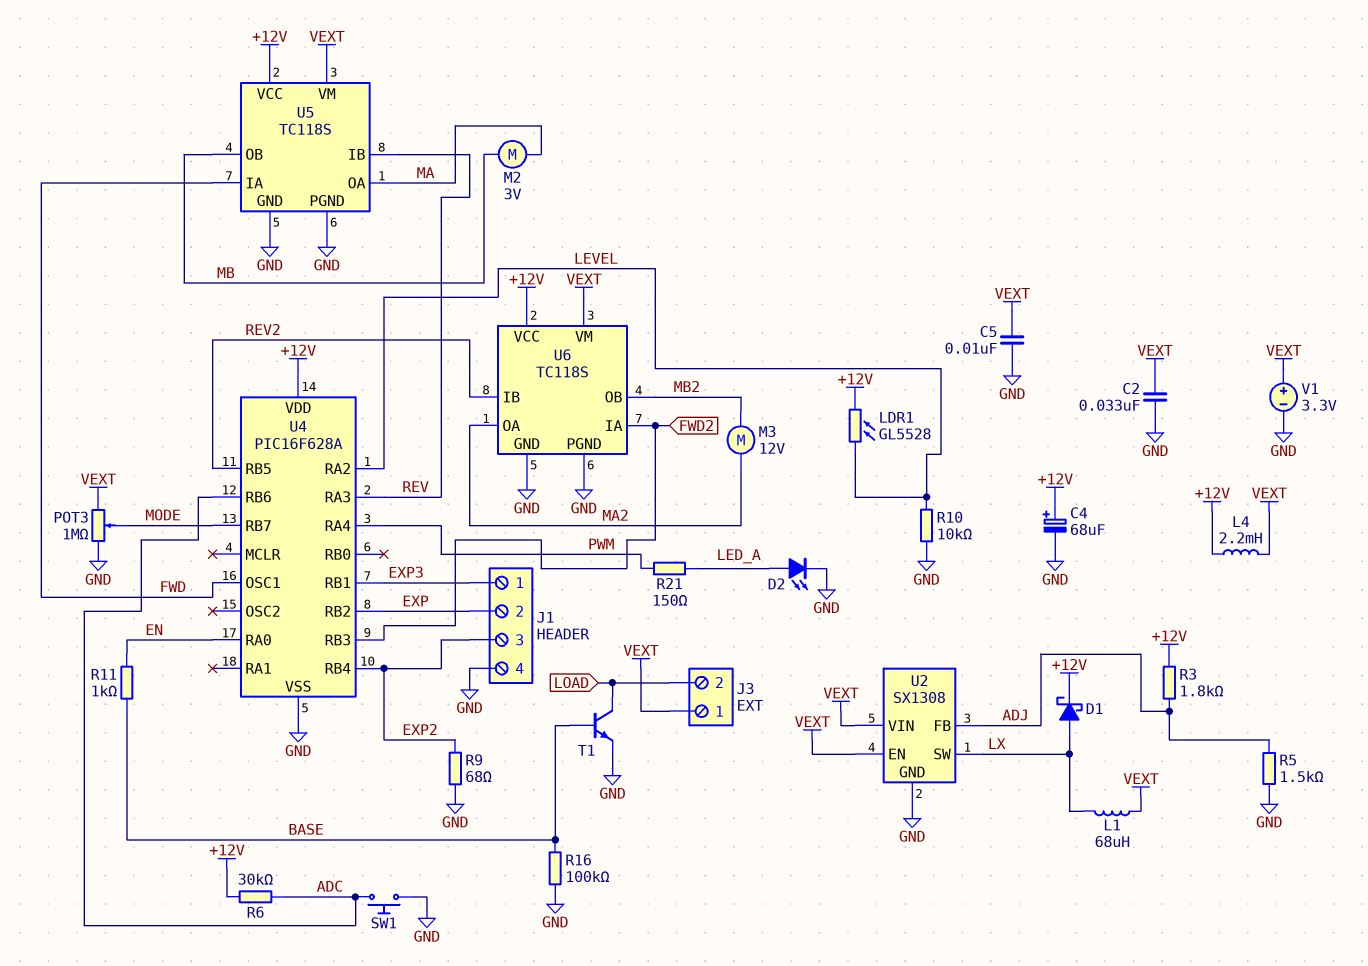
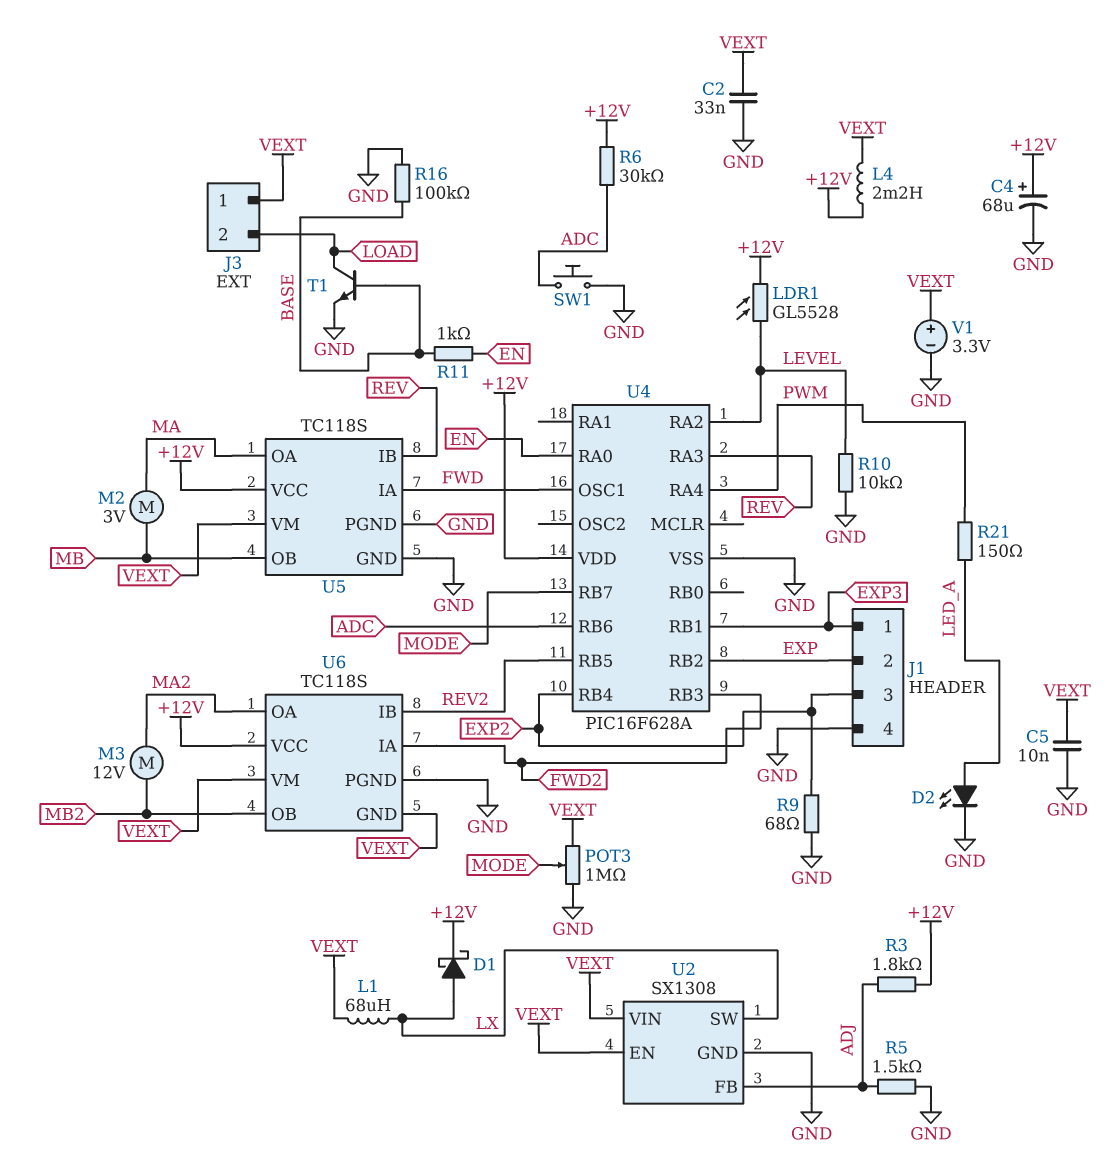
U6 pin GND: GND -> VEXT

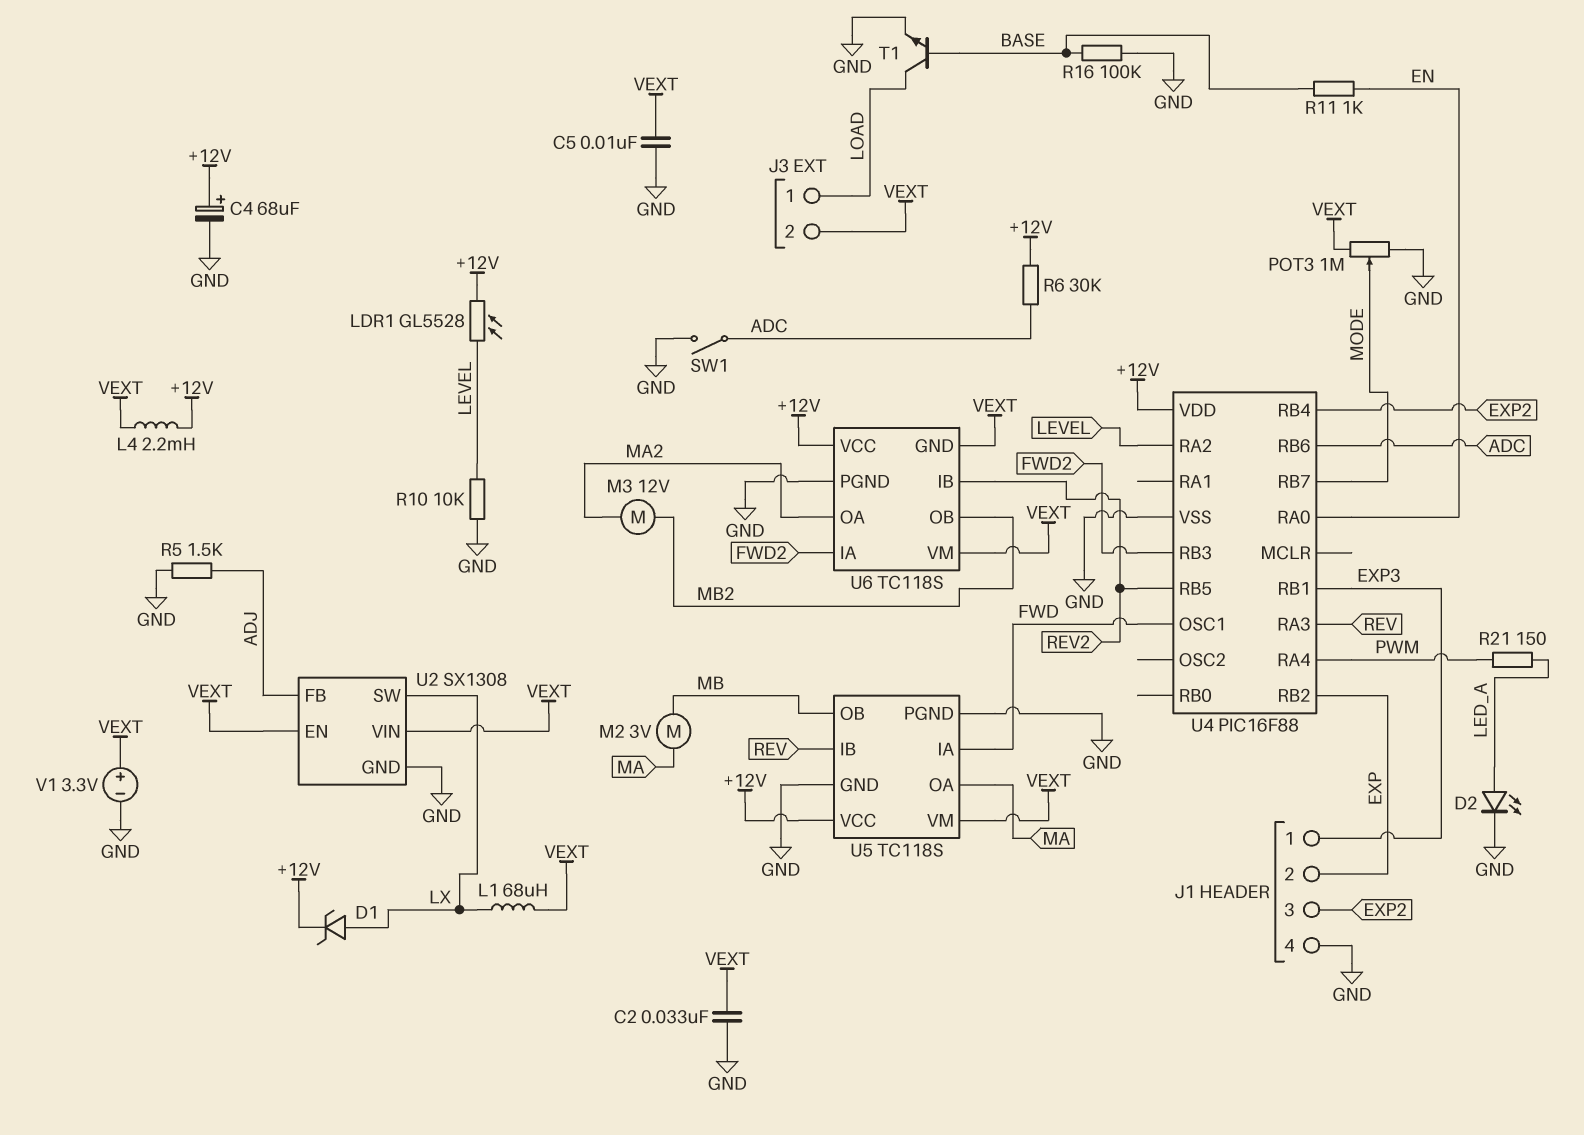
D1: schottky (A LX, K +12V) -> zener (A LX, K +12V)
J3 pin 1: VEXT -> LOAD
J3 pin 2: LOAD -> VEXT
R3: 1.8k (+12V, ADJ) -> none
R9: 68 (EXP2, GND) -> none
SW1: button (ADC, GND) -> switch (ADC, GND)
U4: PIC16F628A -> PIC16F88

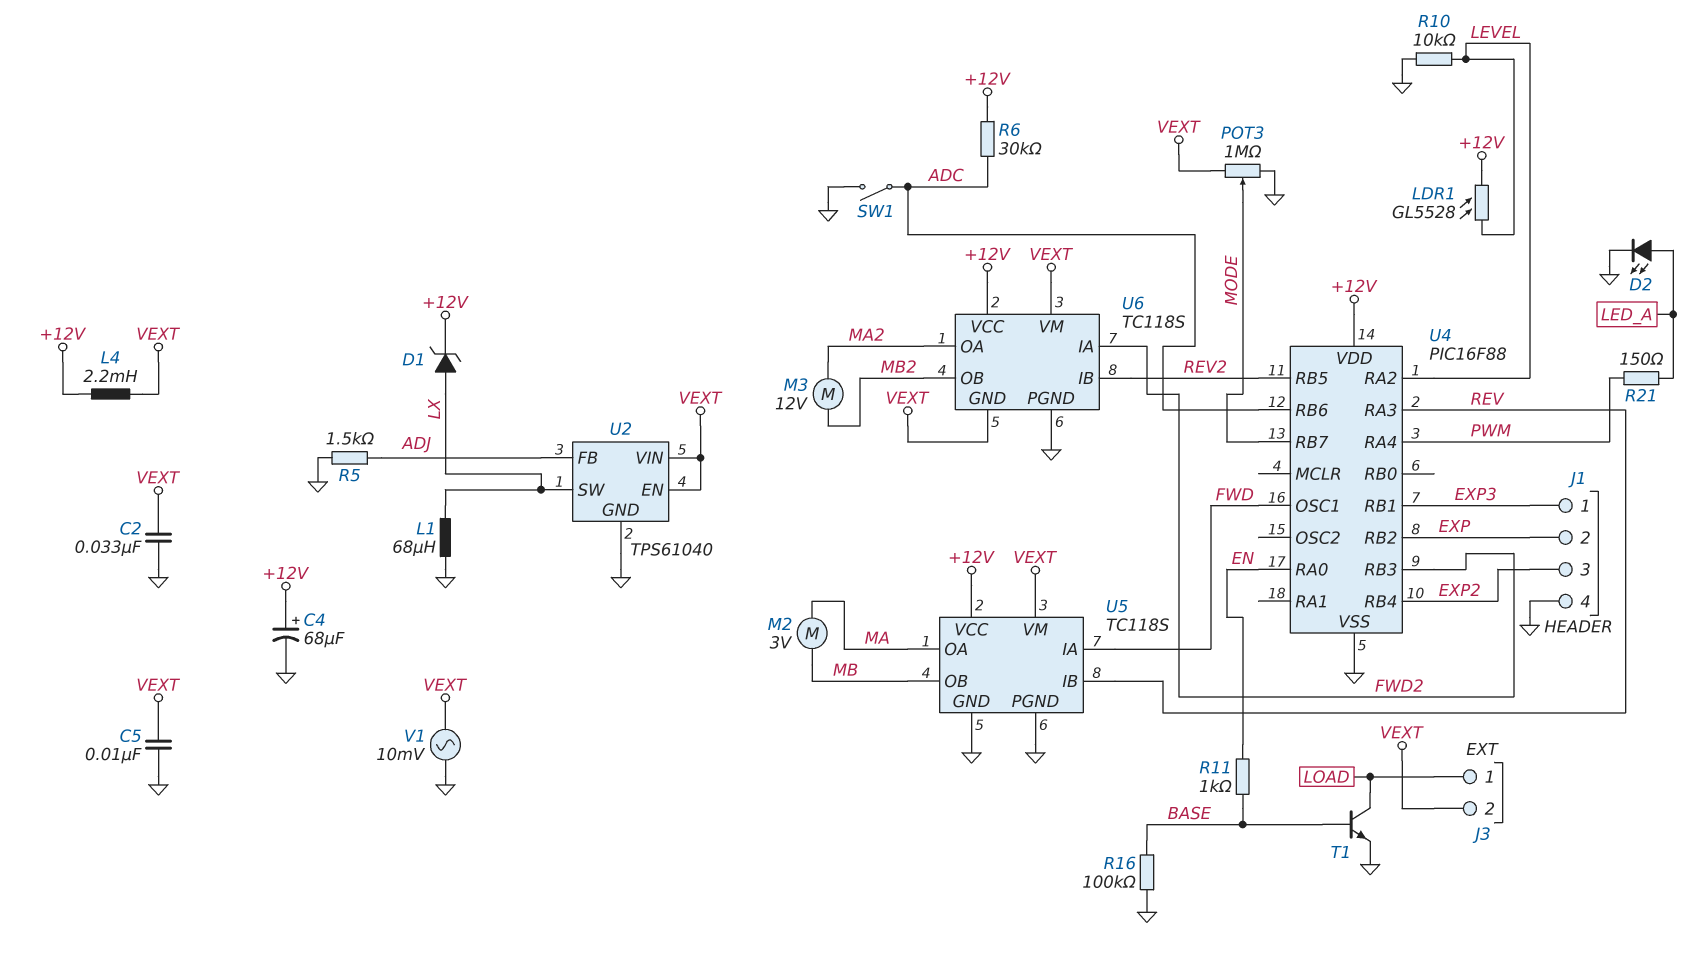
L1: 68uH (LX, VEXT) -> 68uH (GND, LX)
U2: SX1308 -> TPS61040
V1: 3.3V (plus VEXT, minus GND) -> AC 10mV (GND, VEXT)

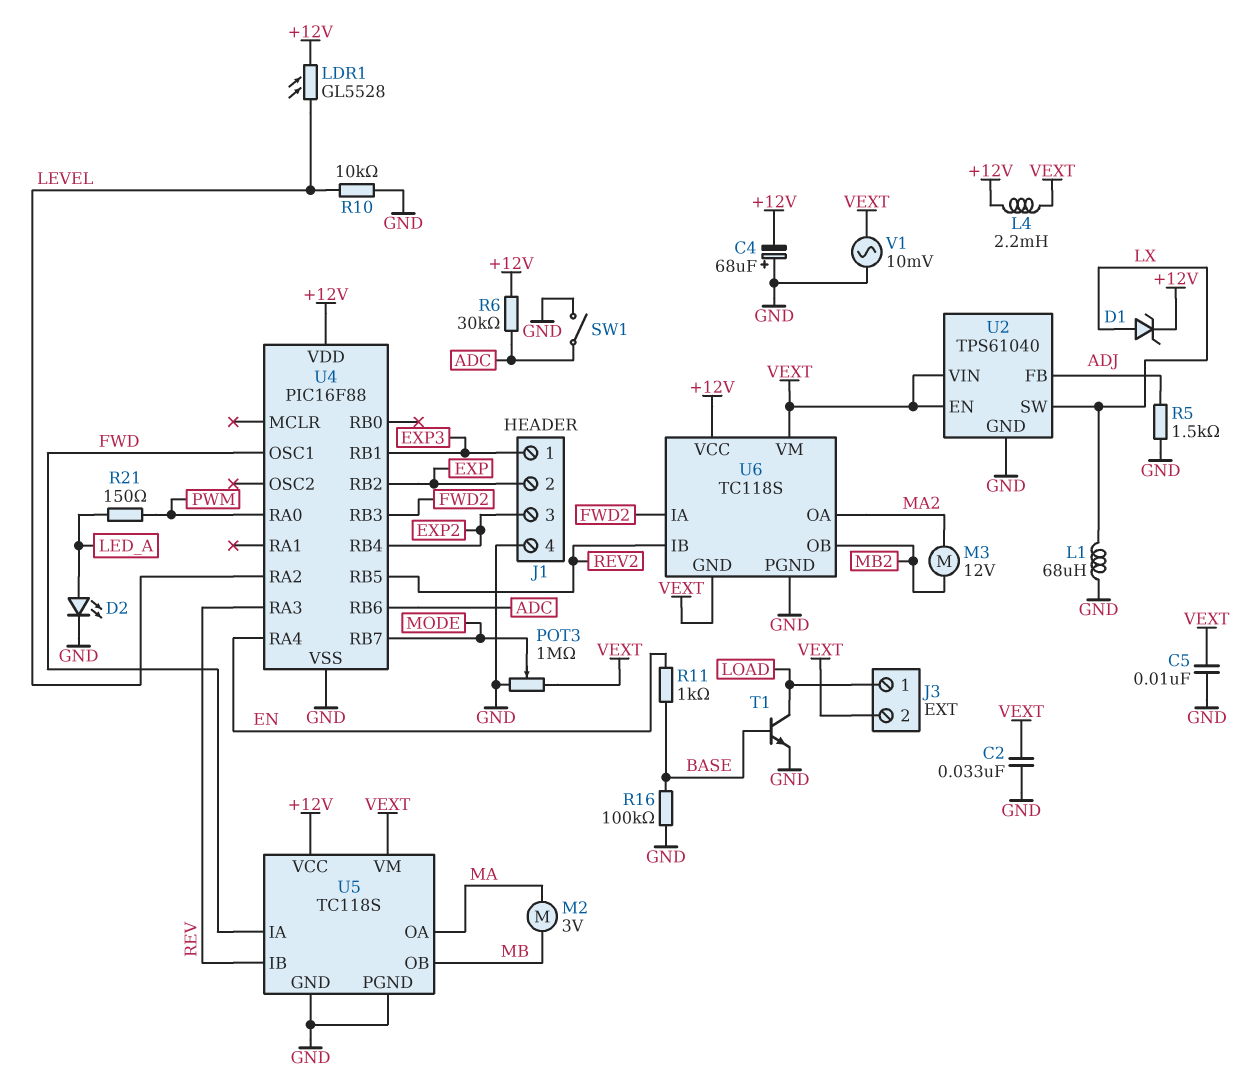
C4: 68uF (plus +12V, minus GND) -> 68uF (plus GND, minus +12V)
U4 pin RA0: EN -> PWM
U4 pin RA4: PWM -> EN

